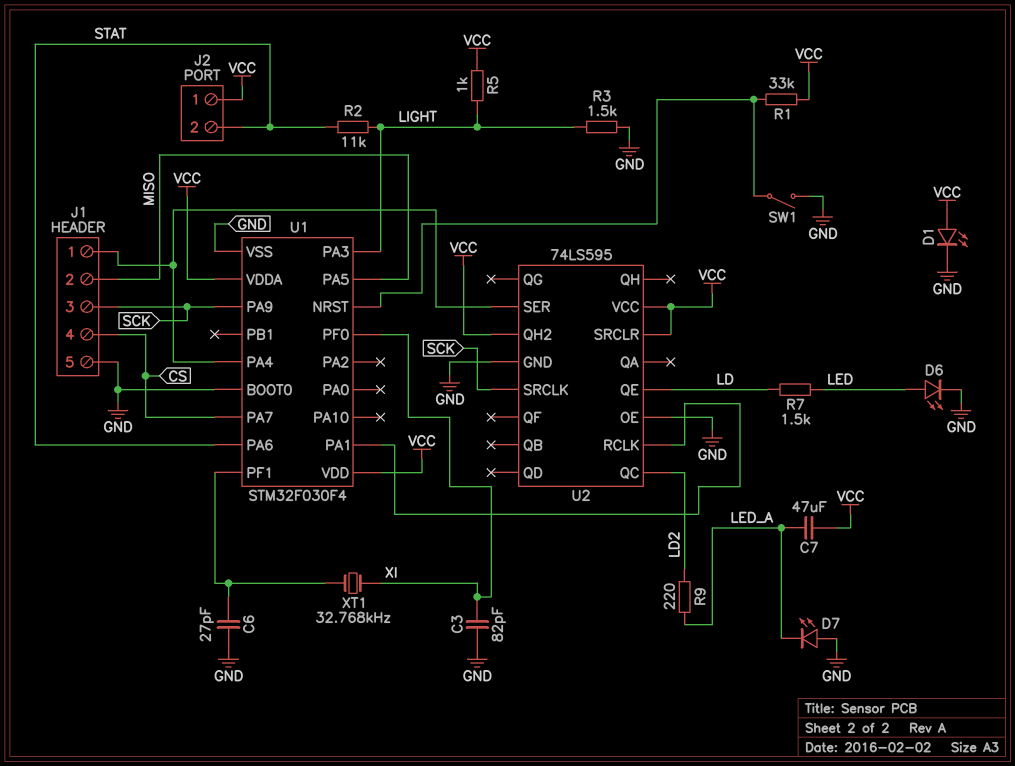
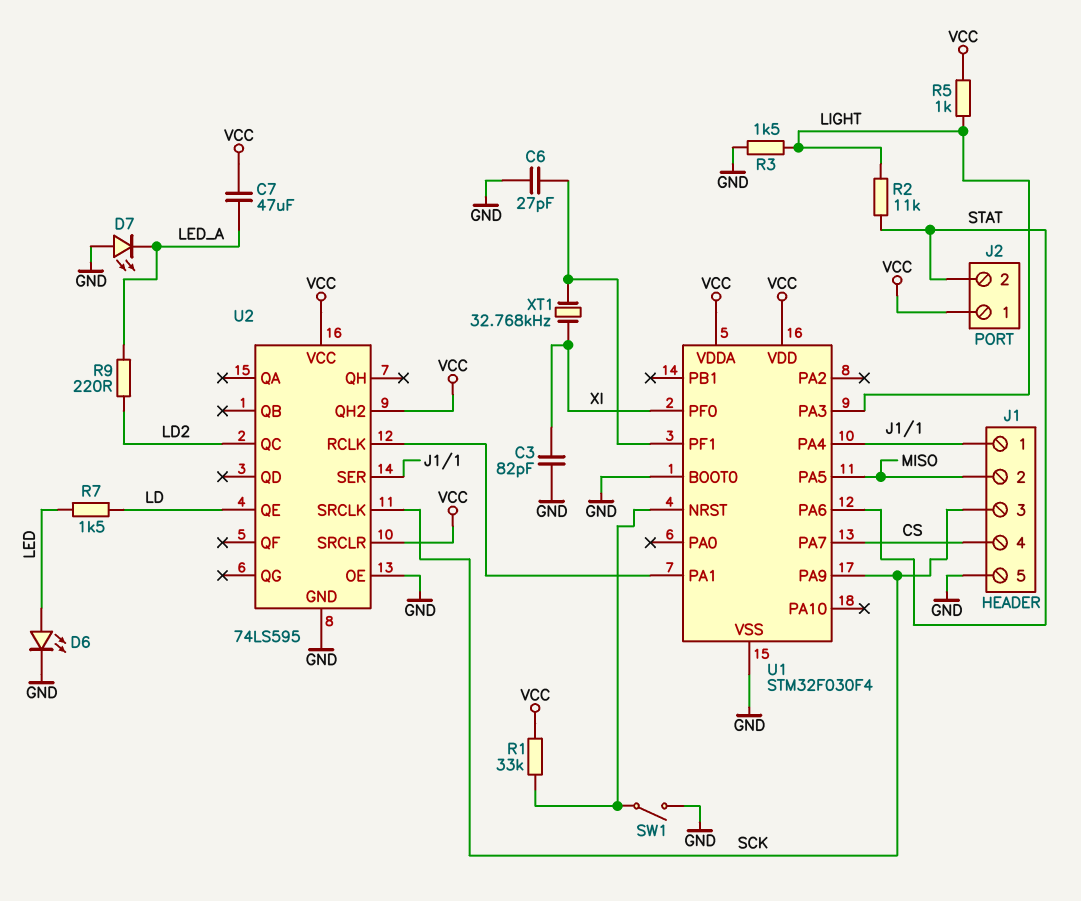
D1: LED (A VCC, K GND) -> none

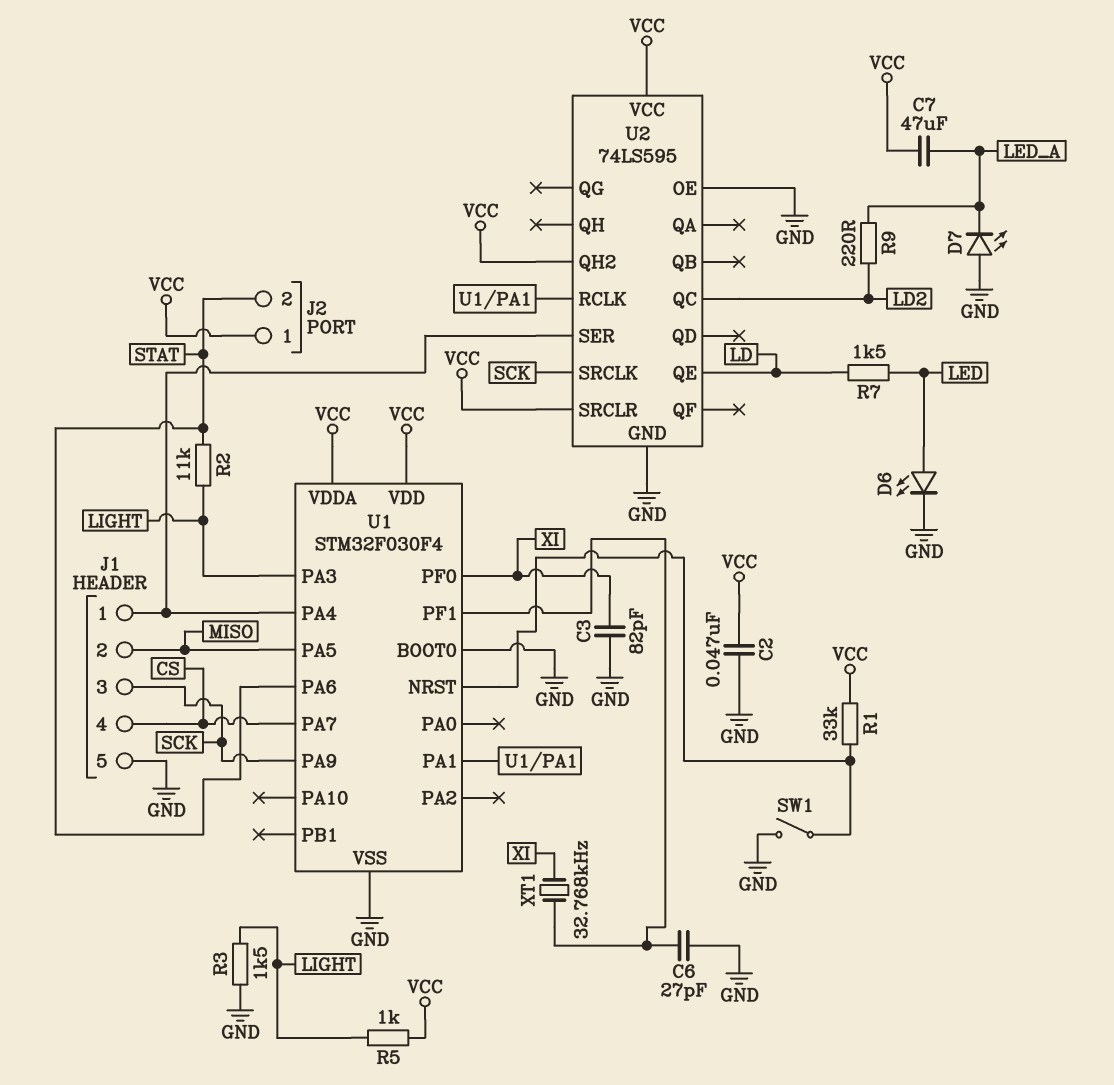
C2: none -> 47nF (GND, VCC)

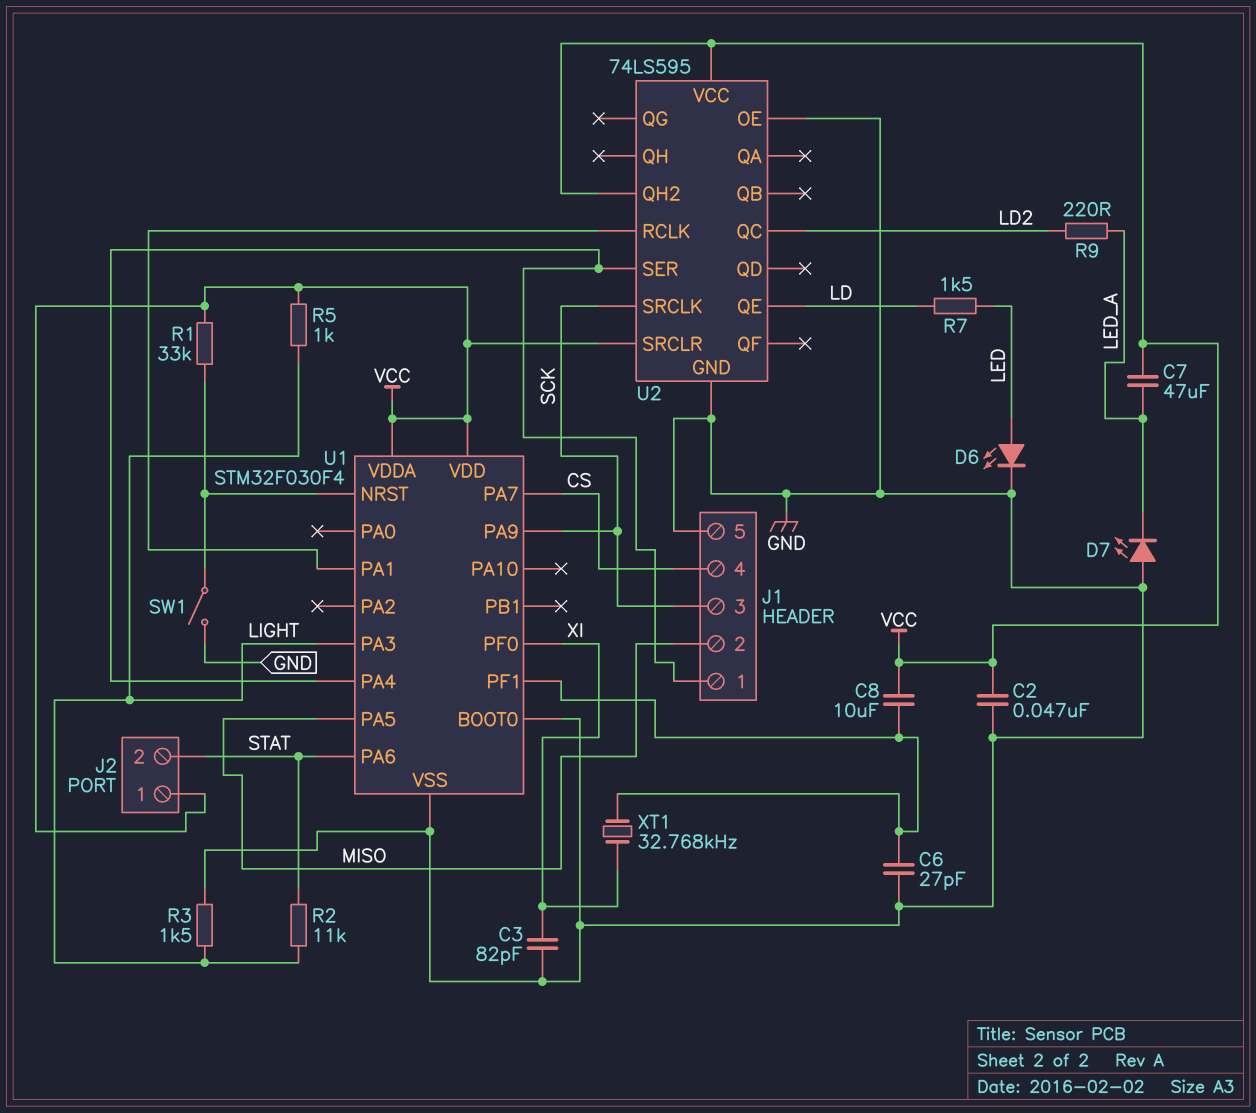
C8: none -> 10uF (U1/PF1, VCC)

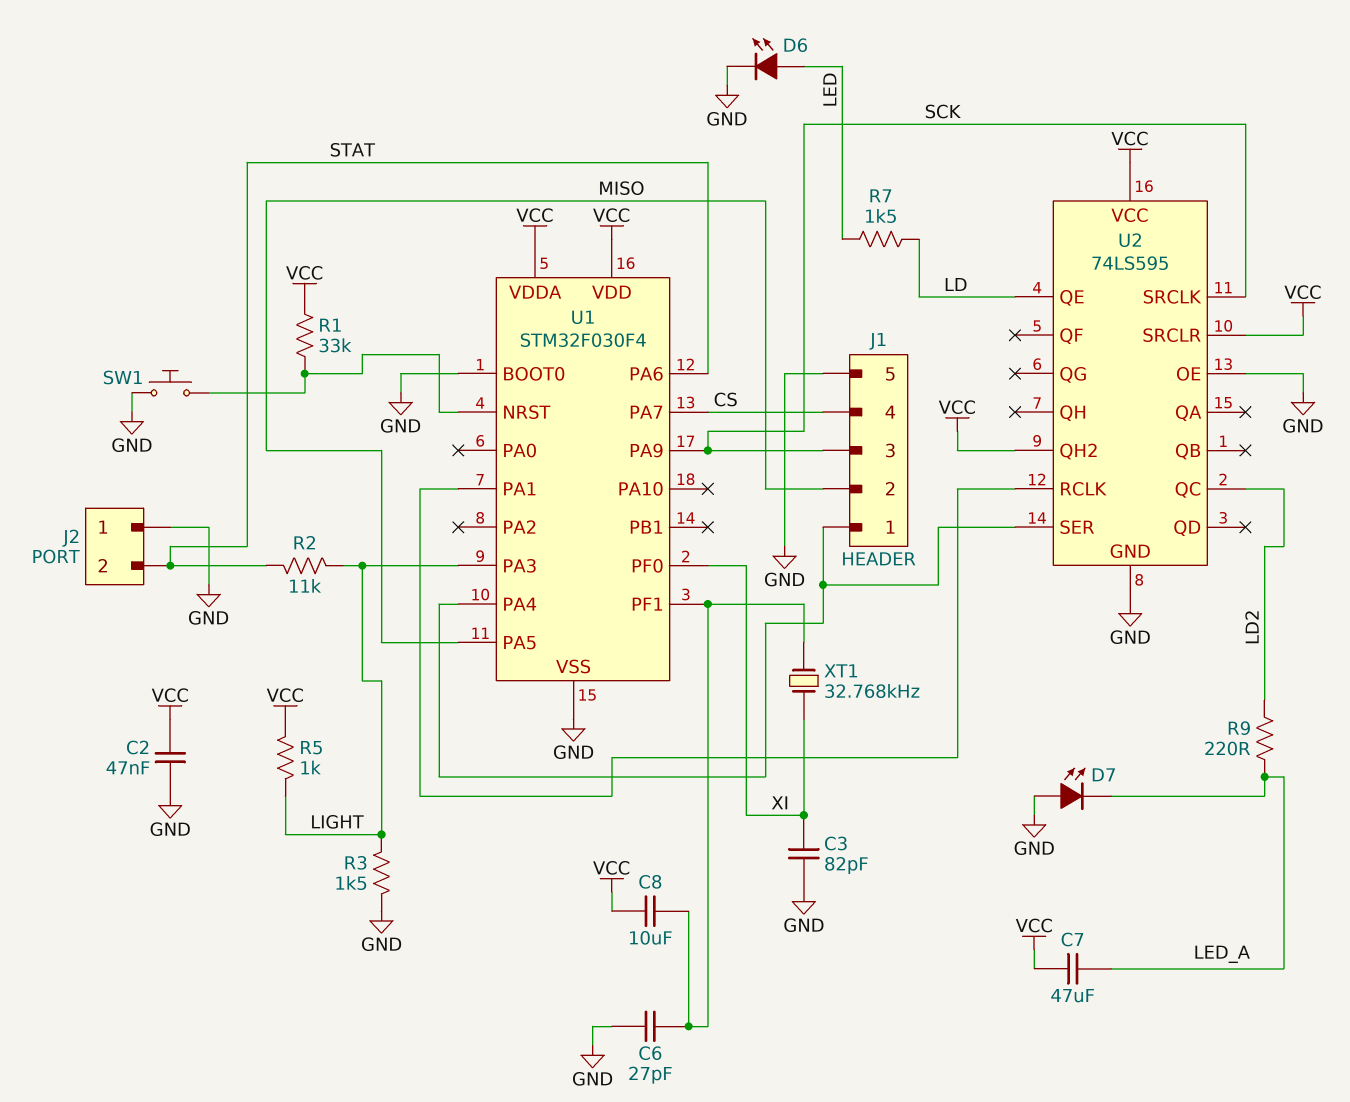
J2 pin 1: VCC -> GND
SW1: switch (GND, U1/NRST) -> button (GND, U1/NRST)

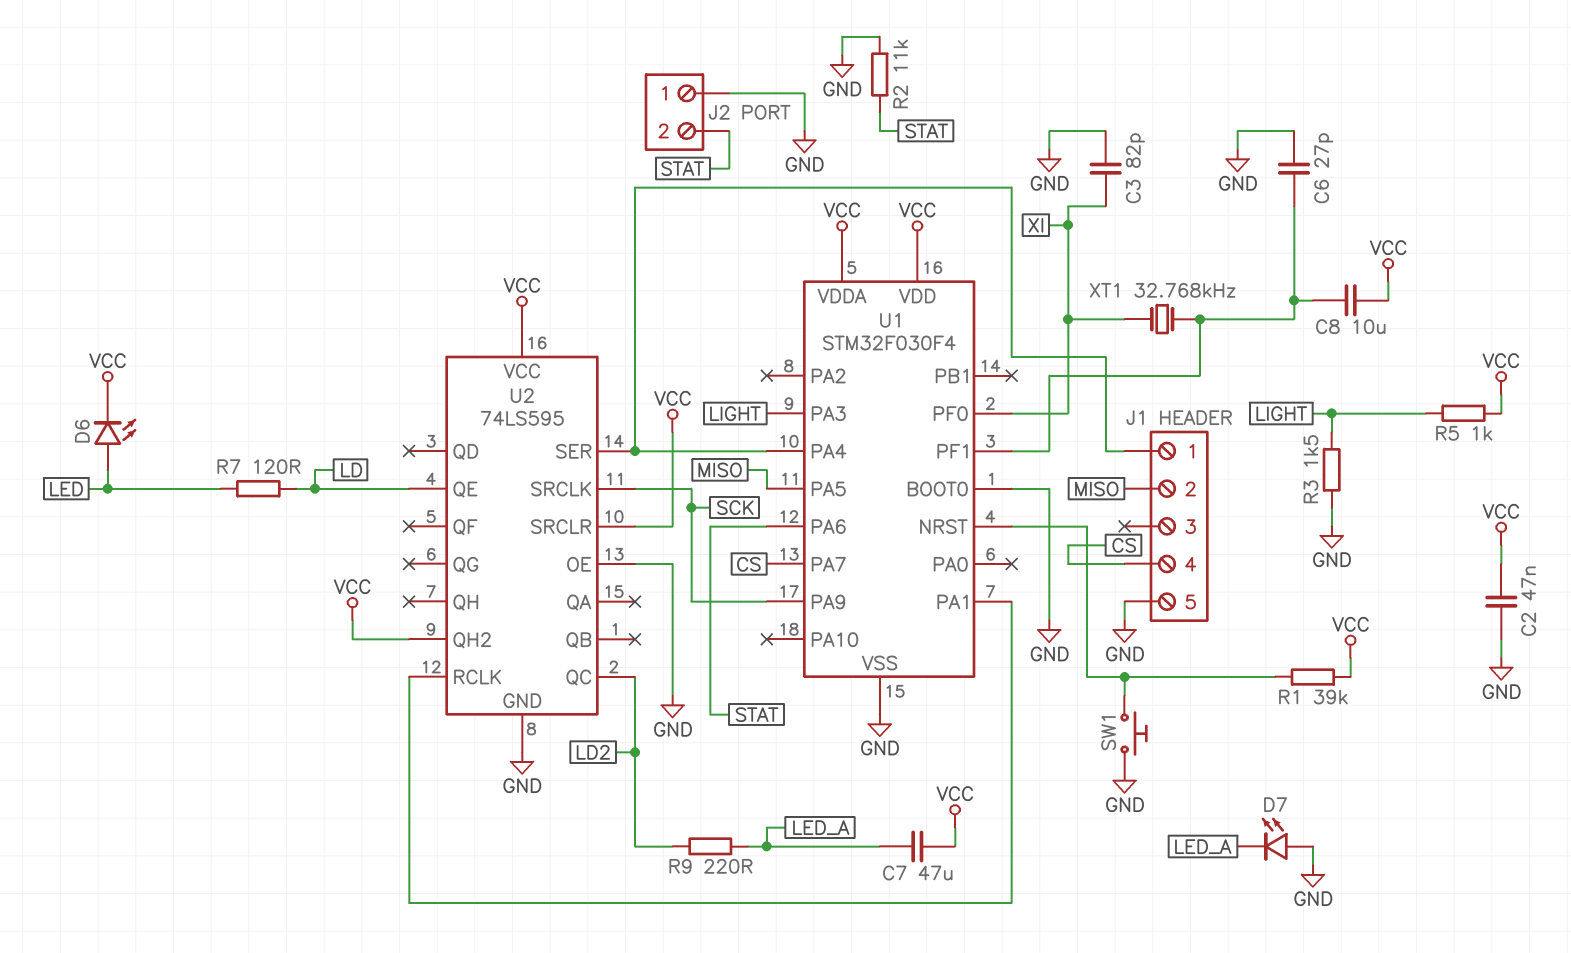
D6: LED (A LED, K GND) -> LED (A LED, K VCC)
J1 pin 3: SCK -> none
R1: 33k (U1/NRST, VCC) -> 39k (U1/NRST, VCC)
R2: 11k (LIGHT, STAT) -> 11k (GND, STAT)
R7: 1.5k (LD, LED) -> 120 (LD, LED)

